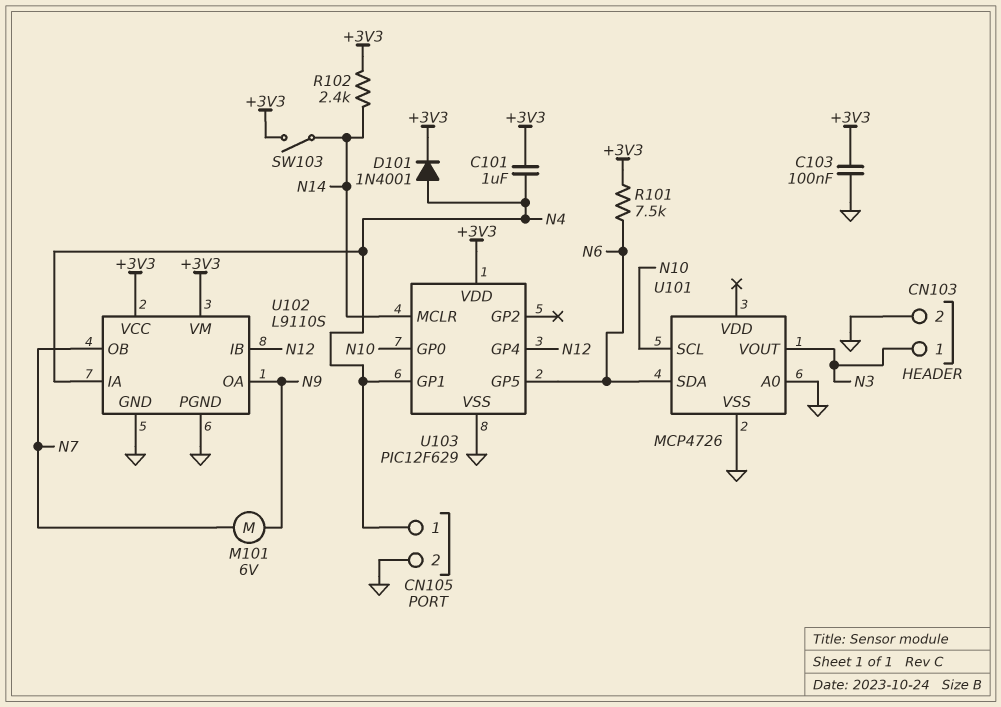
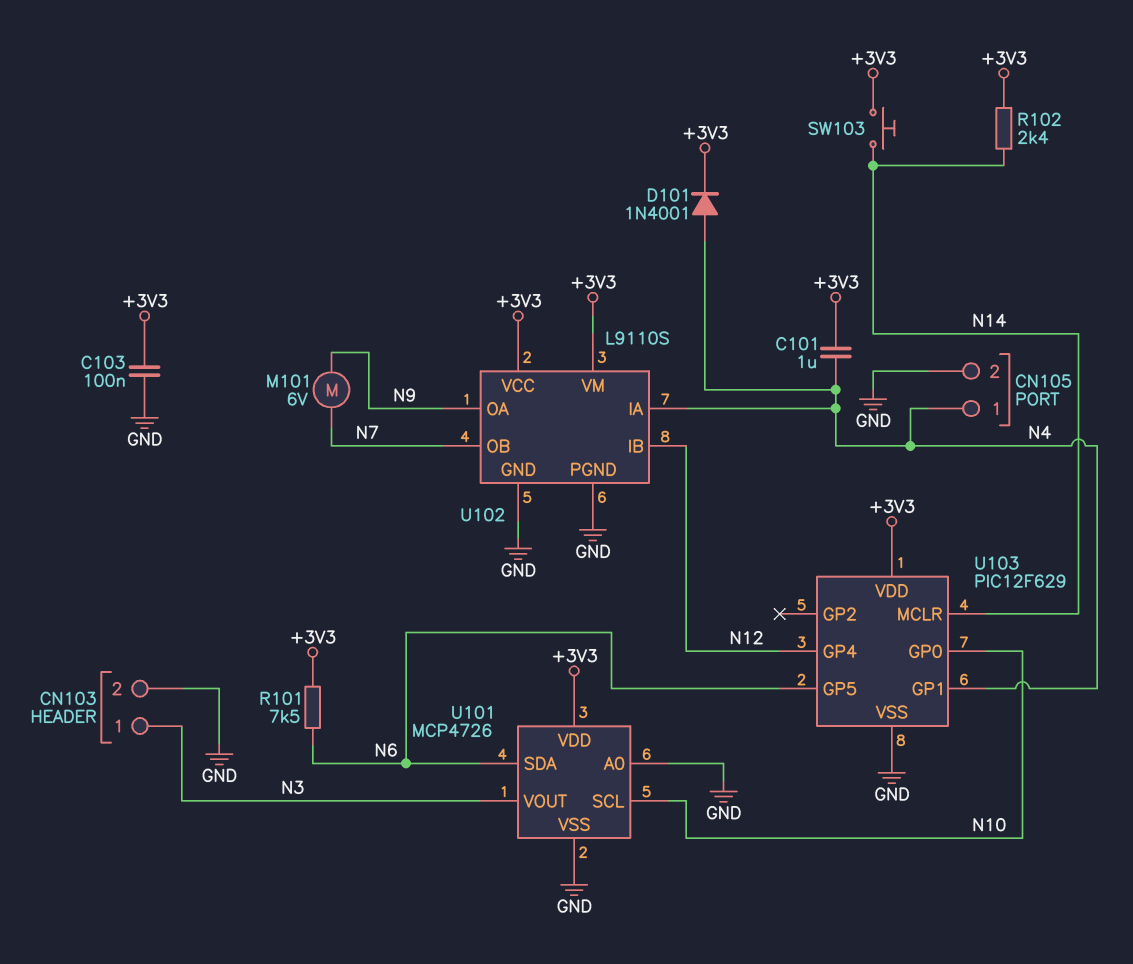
SW103: switch (+3V3, N14) -> button (+3V3, N14)
U101 pin VDD: none -> +3V3

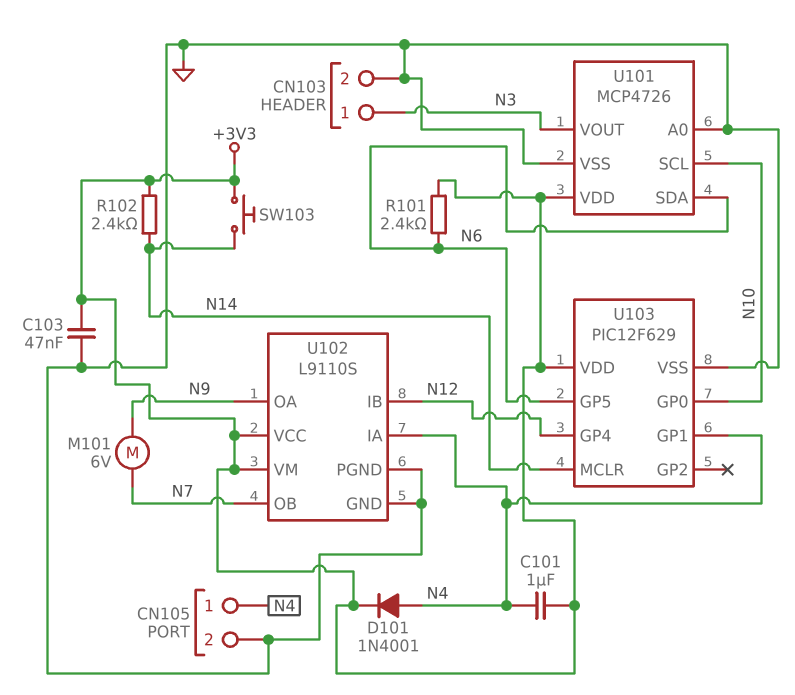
C103: 100nF (+3V3, GND) -> 47nF (+3V3, GND)
R101: 7.5k (+3V3, N6) -> 2.4k (+3V3, N6)

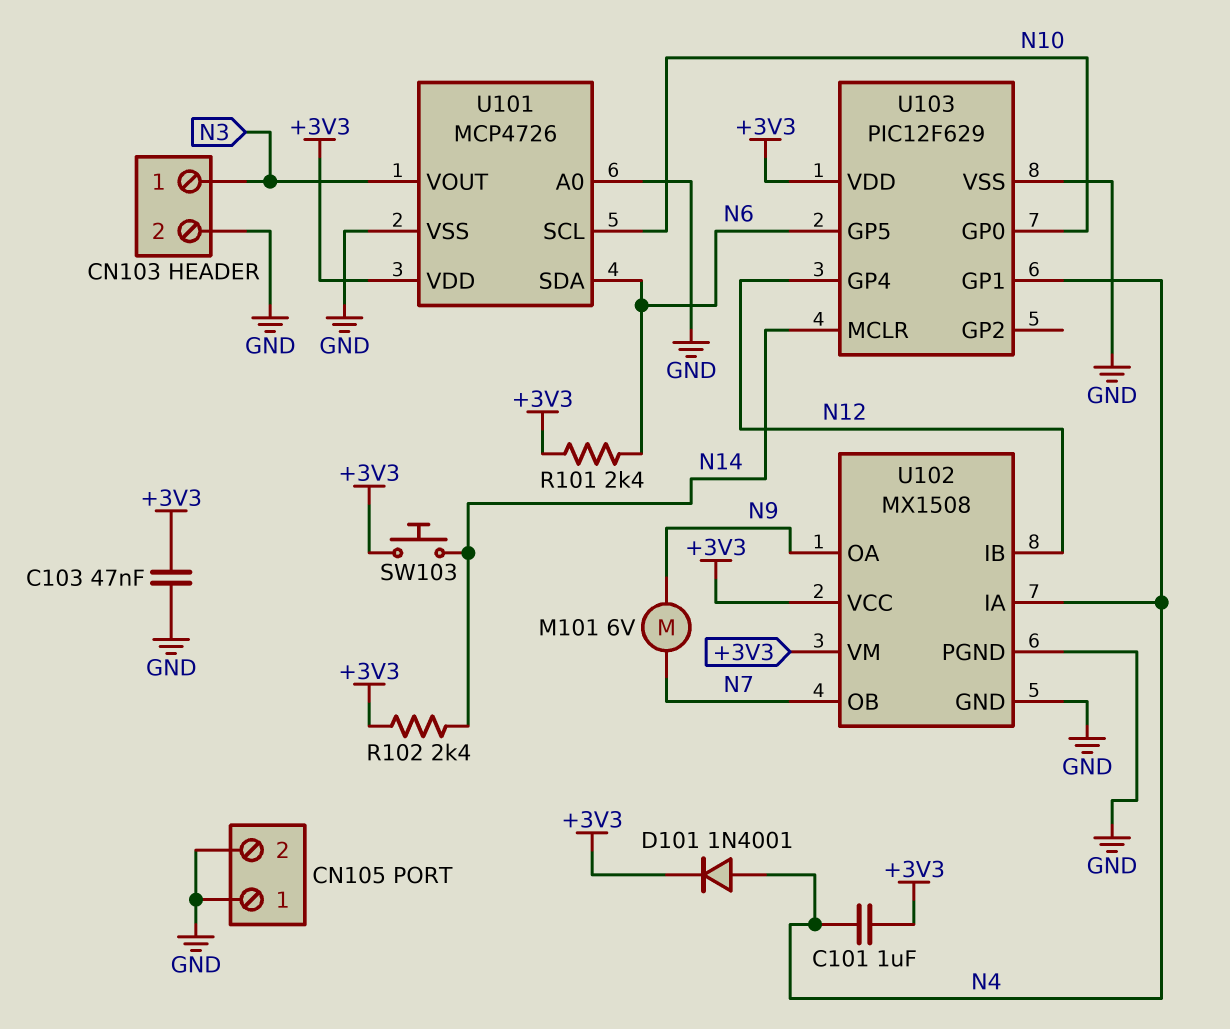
CN105 pin 1: N4 -> GND
U102: L9110S -> MX1508

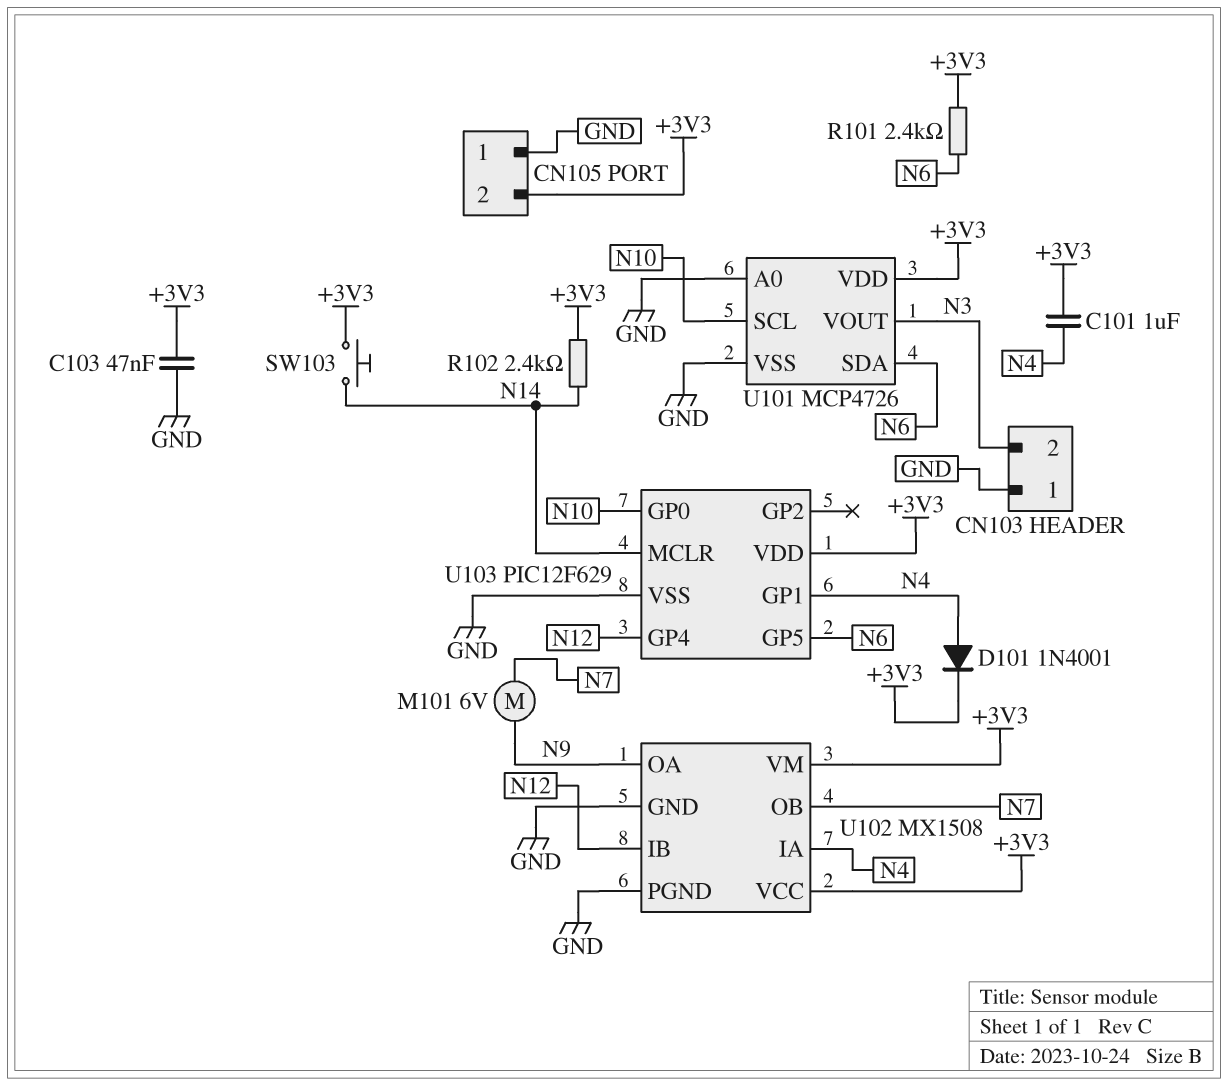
CN103 pin 1: N3 -> GND
CN103 pin 2: GND -> N3
CN105 pin 2: GND -> +3V3

